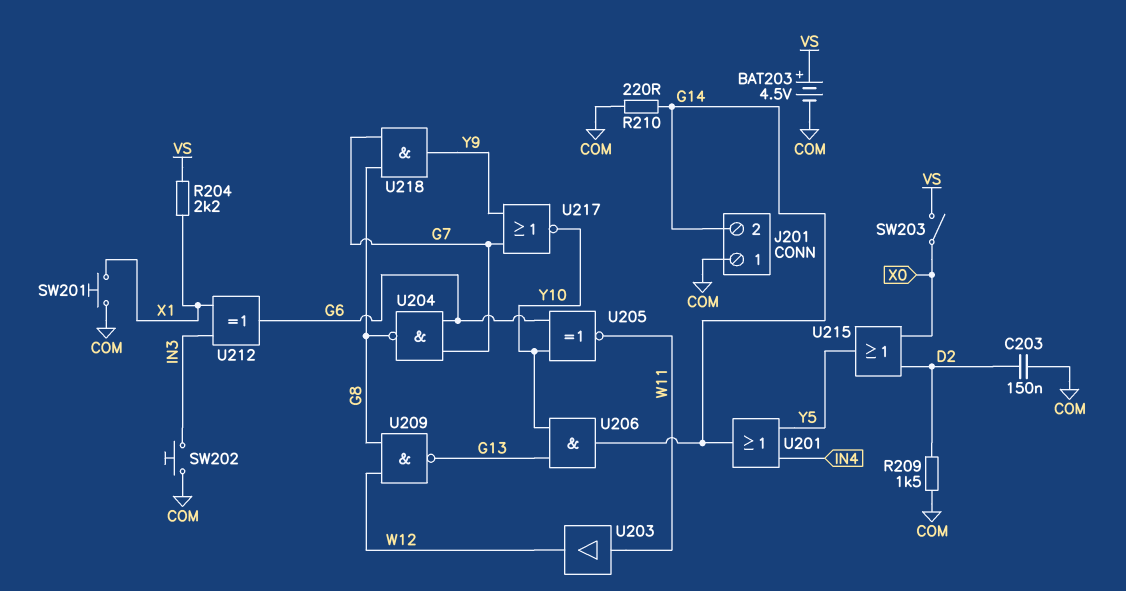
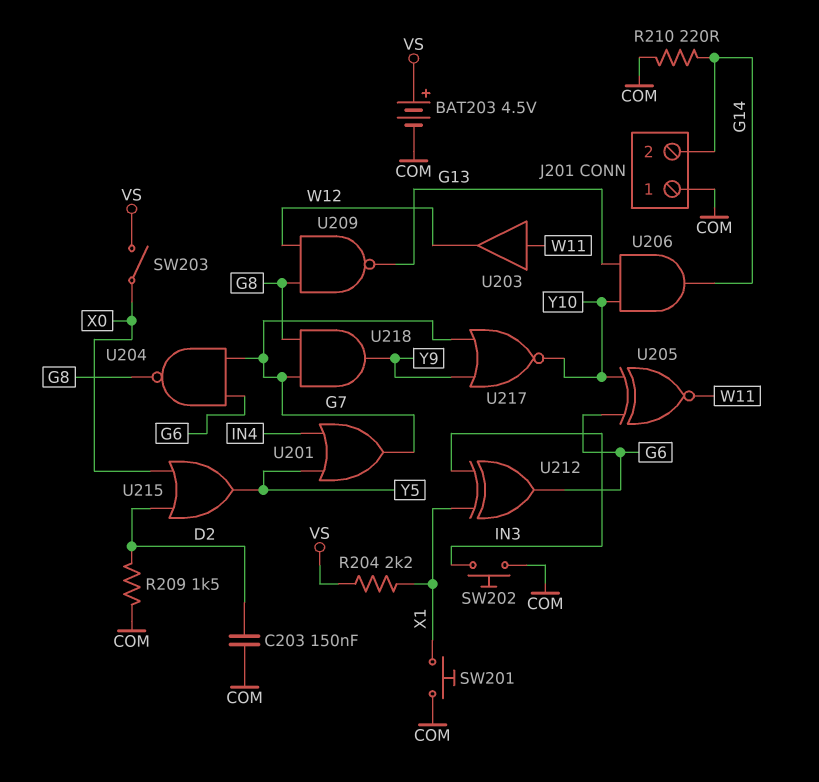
U201: OR (in IN4, in Y5, out G14) -> OR (in IN4, in Y5, out G7)

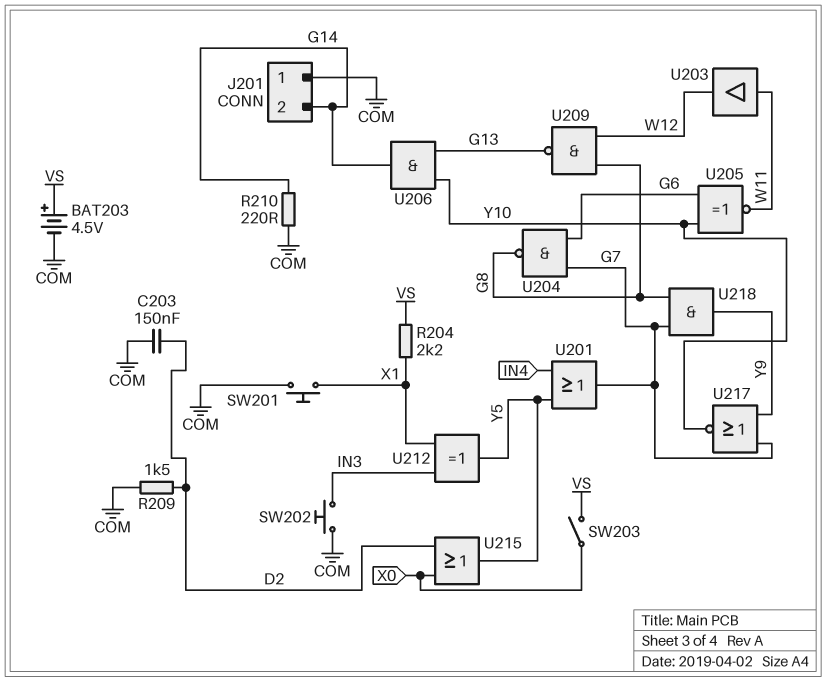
U212: XOR (in IN3, in X1, out G6) -> XOR (in IN3, in X1, out Y5)

